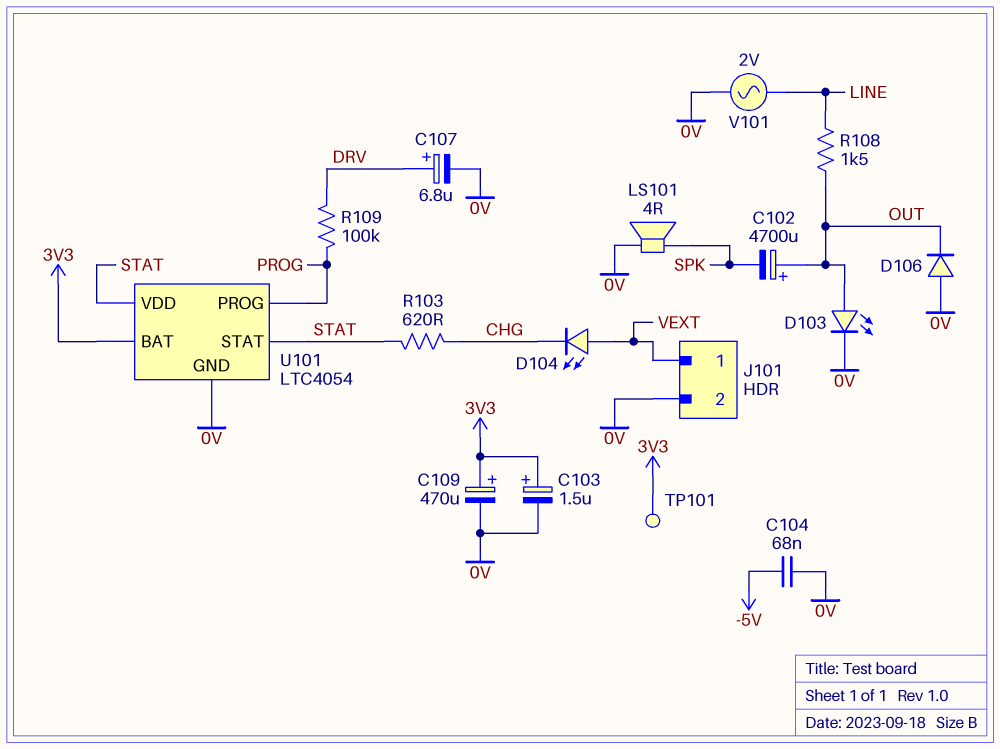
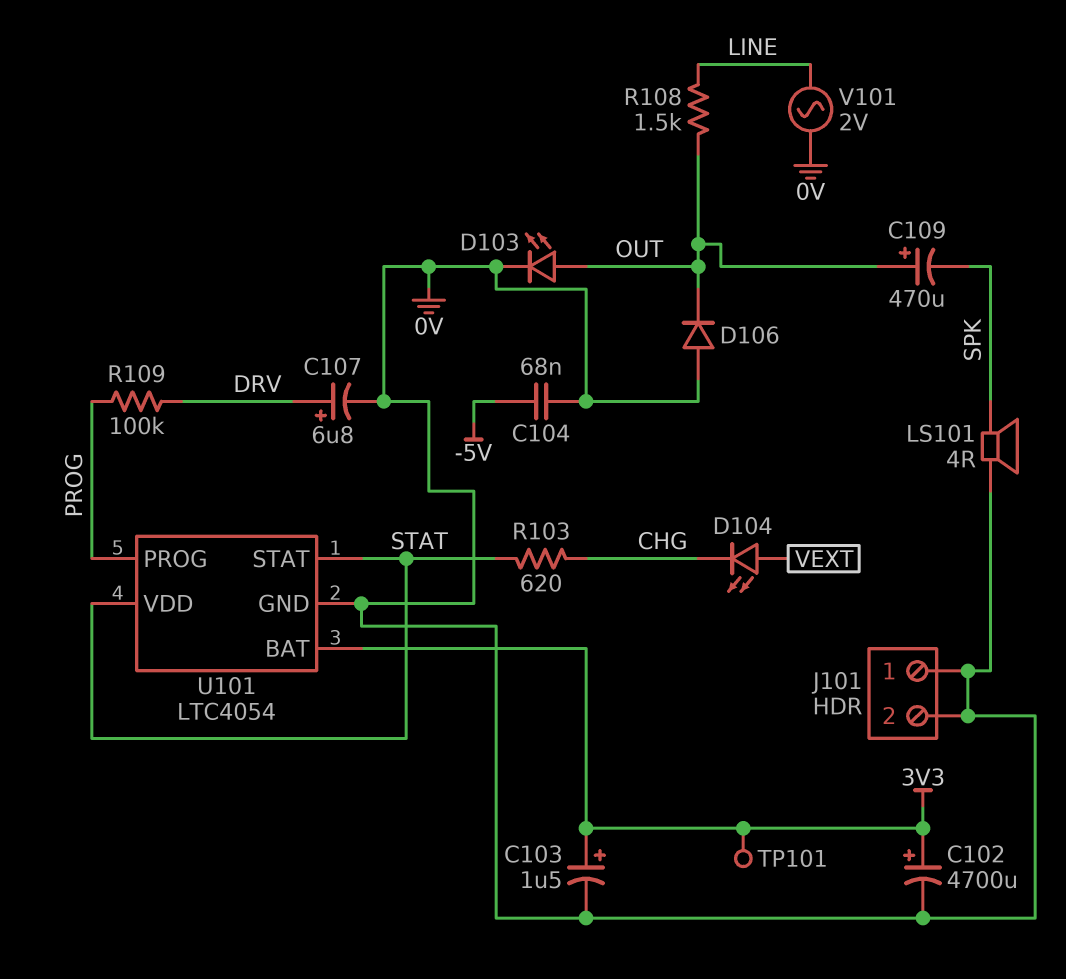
C102: 4700uF (plus OUT, minus SPK) -> 4700uF (plus 3V3, minus 0V)
C109: 470uF (plus 3V3, minus 0V) -> 470uF (plus OUT, minus SPK)
J101 pin 1: VEXT -> 0V

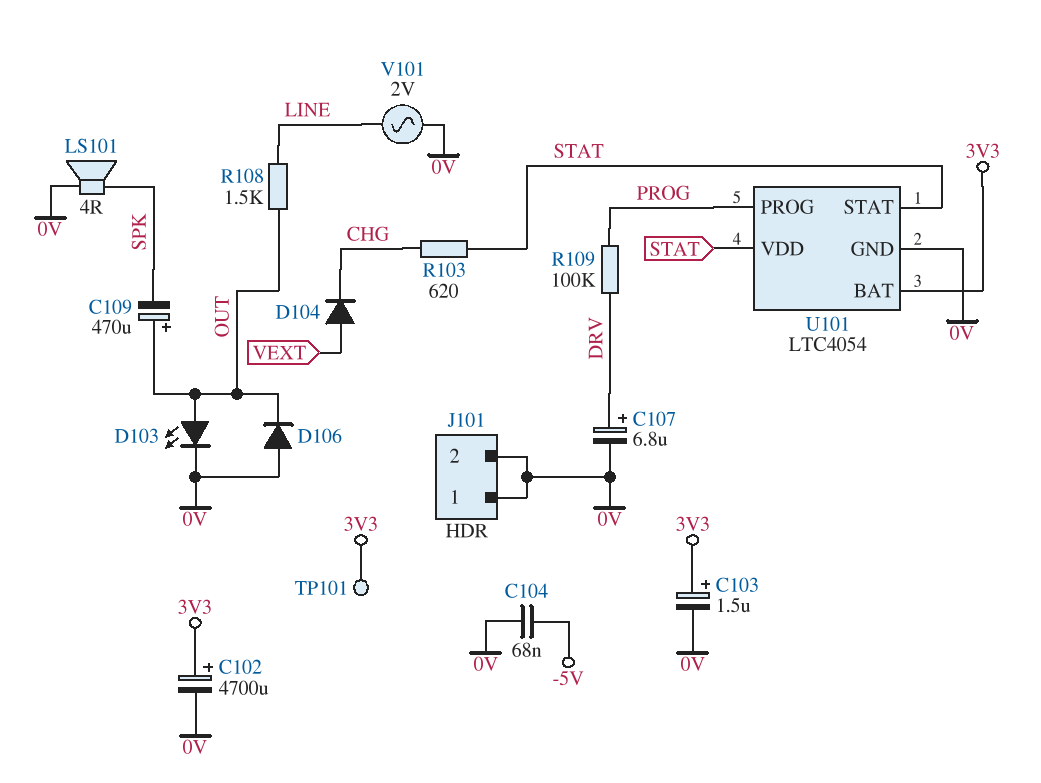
D104: LED (A VEXT, K CHG) -> diode (A VEXT, K CHG)

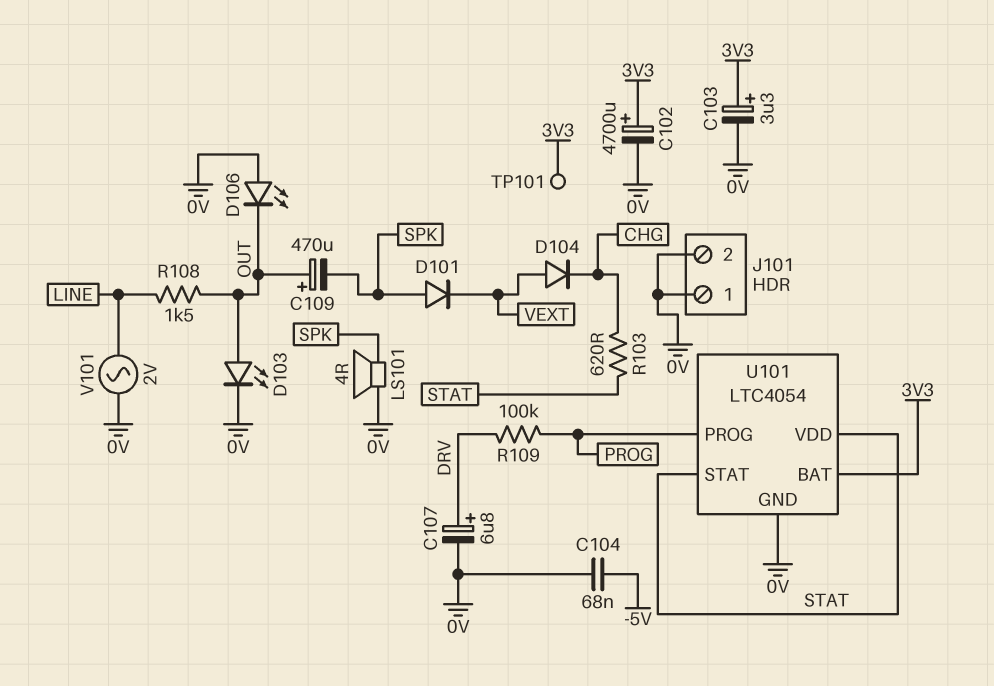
C103: 1.5uF (plus 3V3, minus 0V) -> 3.3uF (plus 3V3, minus 0V)
D101: none -> diode (A SPK, K VEXT)
D106: diode (A 0V, K OUT) -> LED (A 0V, K OUT)

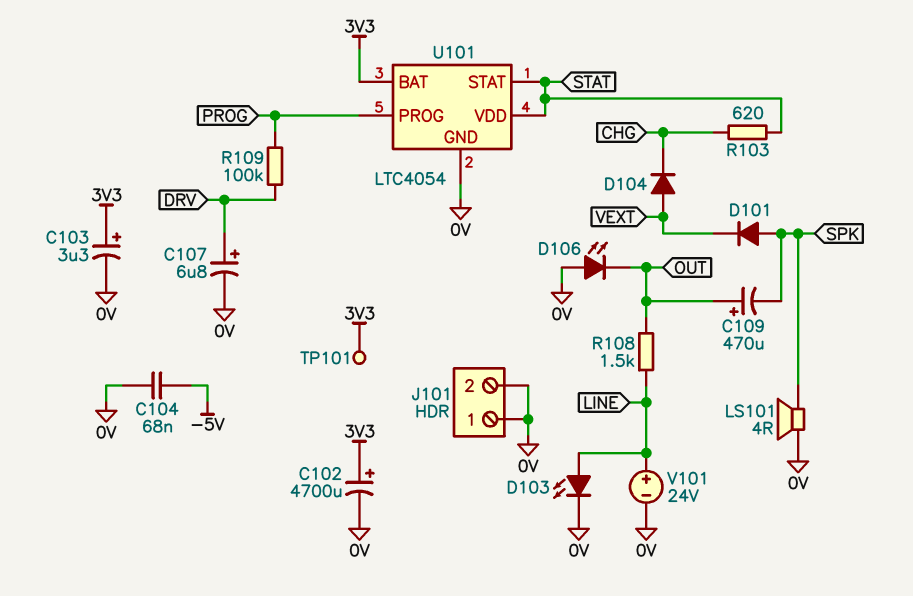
D103: LED (A OUT, K 0V) -> LED (A LINE, K 0V)
V101: AC 2V (0V, LINE) -> 24V (plus LINE, minus 0V)

